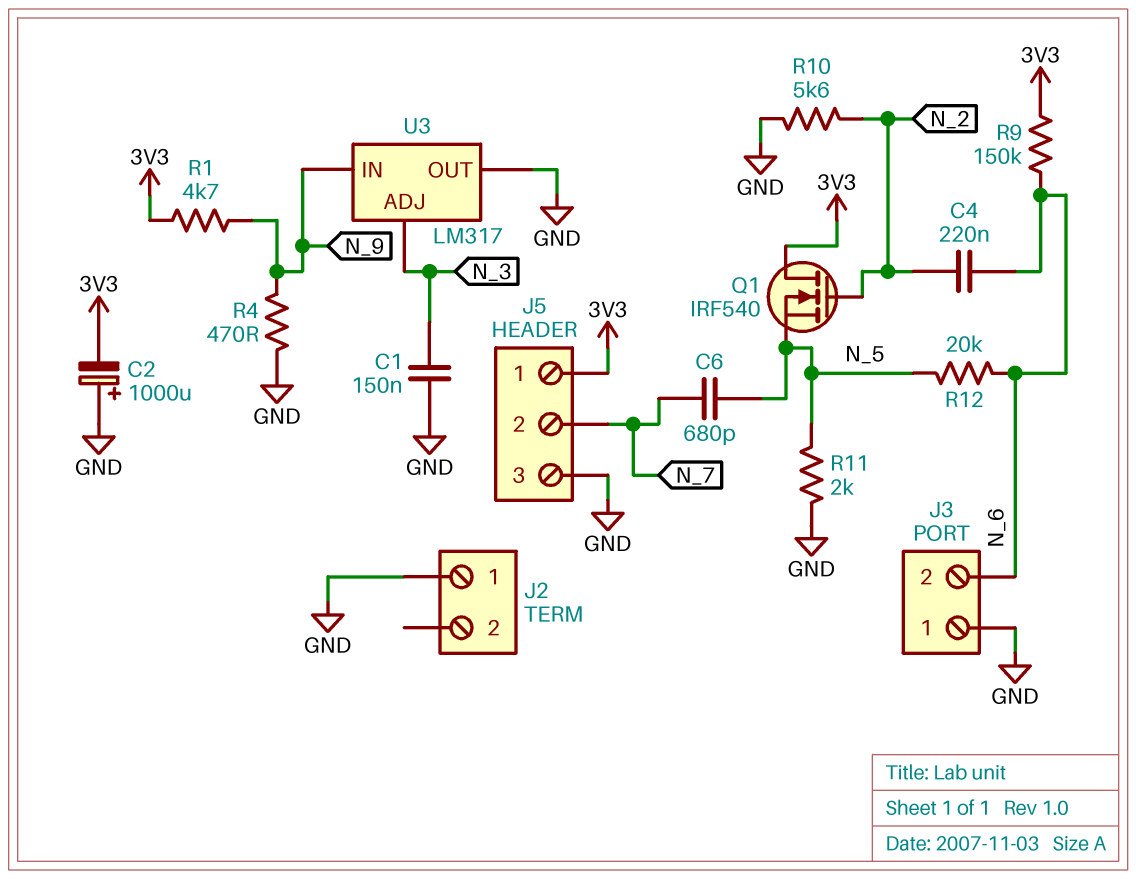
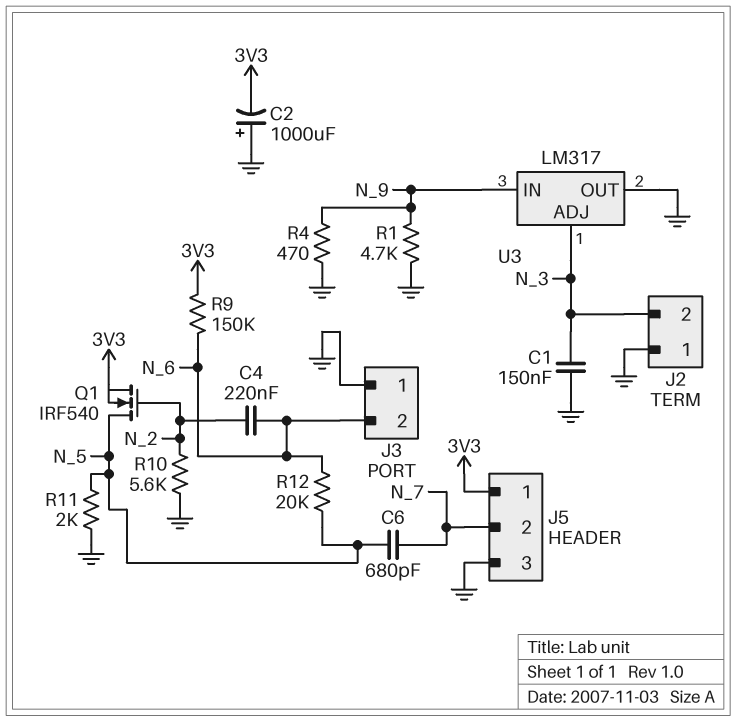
J2 pin 2: none -> N_3
Q1: NMOS IRF540 (G N_2, D 3V3, S N_5) -> NMOS IRF540 (G N_2, D N_5, S 3V3)
R1: 4.7k (3V3, N_9) -> 4.7k (GND, N_9)

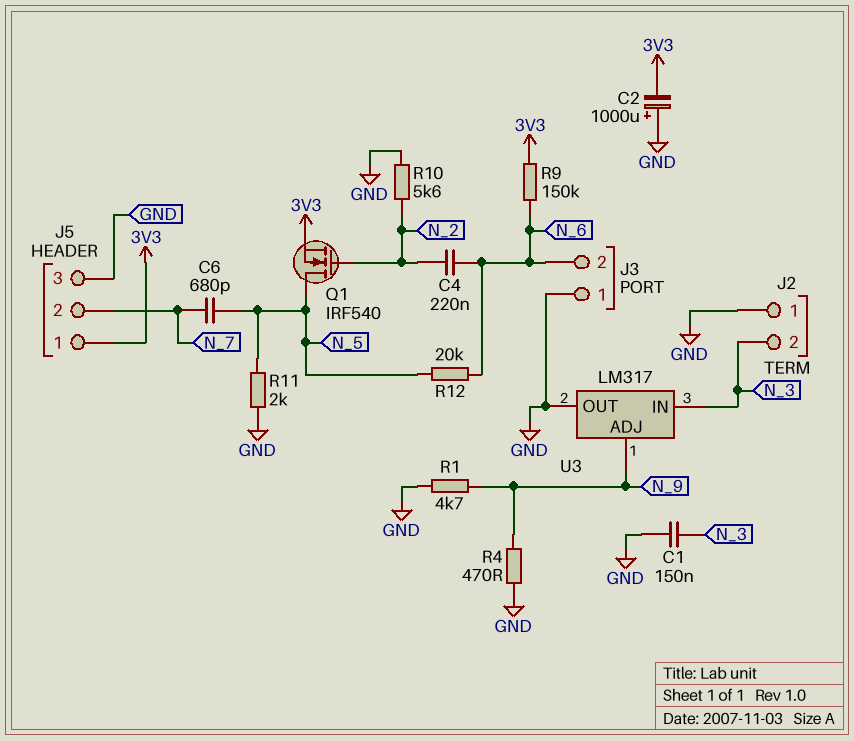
U3 pin ADJ: N_3 -> N_9
U3 pin IN: N_9 -> N_3

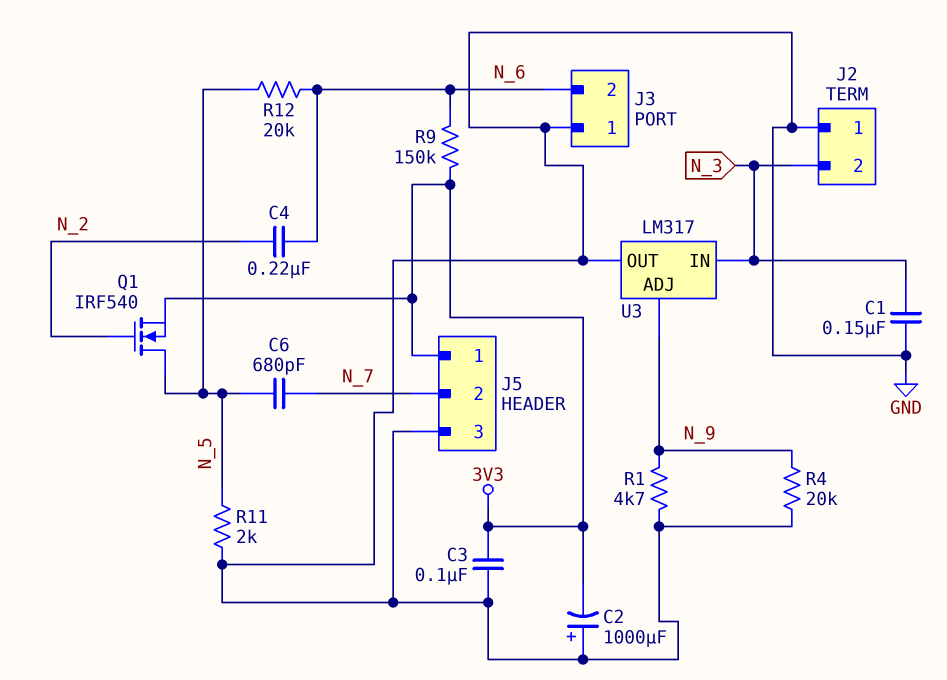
C3: none -> 100nF (3V3, GND)
R4: 470 (GND, N_9) -> 20k (GND, N_9)
R10: 5.6k (GND, N_2) -> none

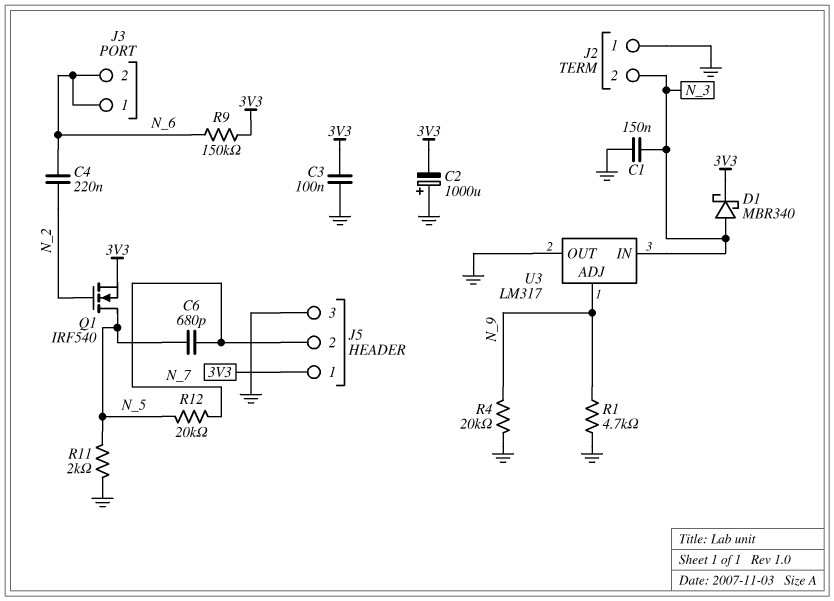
D1: none -> schottky MBR340 (A N_3, K 3V3)
J3 pin 1: GND -> N_6
R12: 20k (N_5, N_6) -> 20k (N_5, N_7)

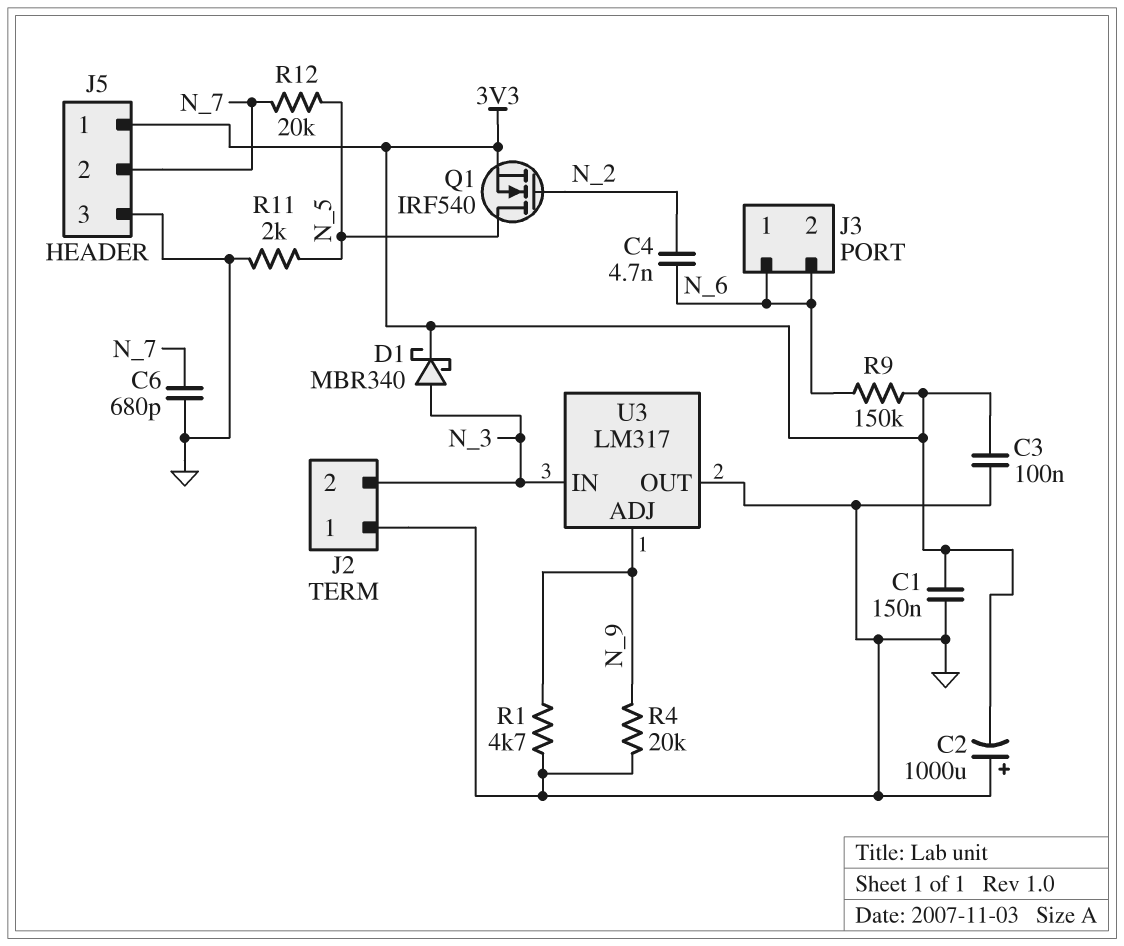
C1: 150nF (GND, N_3) -> 150nF (3V3, GND)
C4: 220nF (N_2, N_6) -> 4.7nF (N_2, N_6)
C6: 680pF (N_5, N_7) -> 680pF (GND, N_7)

